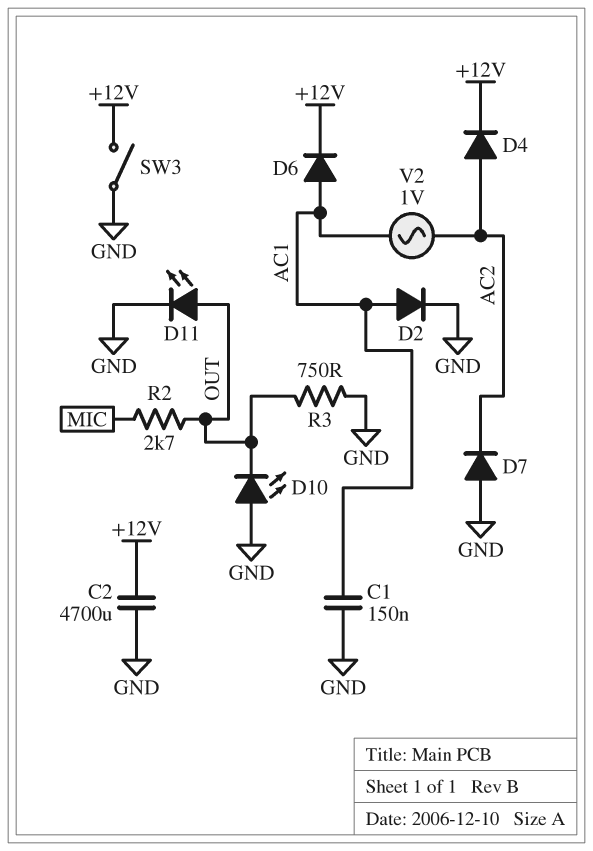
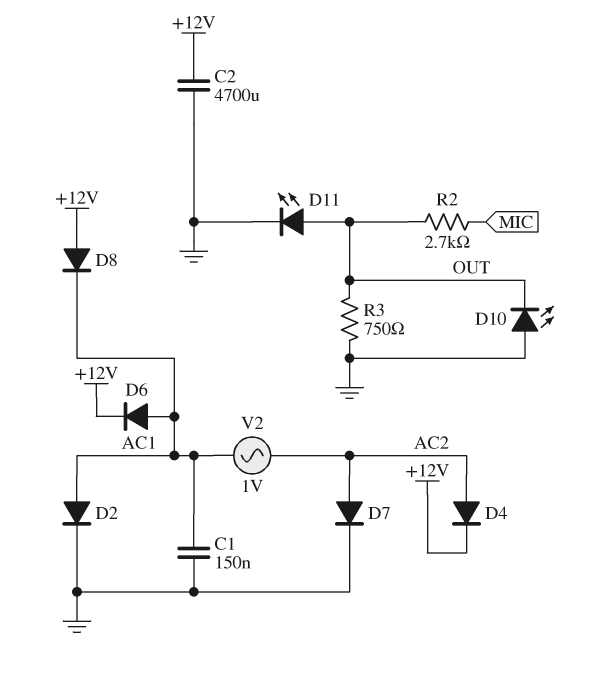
D7: diode (A GND, K AC2) -> diode (A AC2, K GND)
D8: none -> diode (A +12V, K AC1)
SW3: switch (+12V, GND) -> none

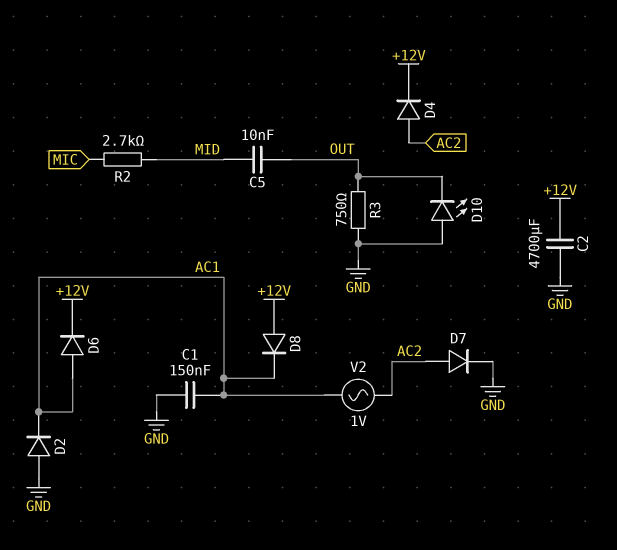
C5: none -> 10nF (MID, OUT)
D2: diode (A AC1, K GND) -> diode (A GND, K AC1)
D11: LED (A OUT, K GND) -> none
R2: 2.7k (MIC, OUT) -> 2.7k (MIC, MID)

